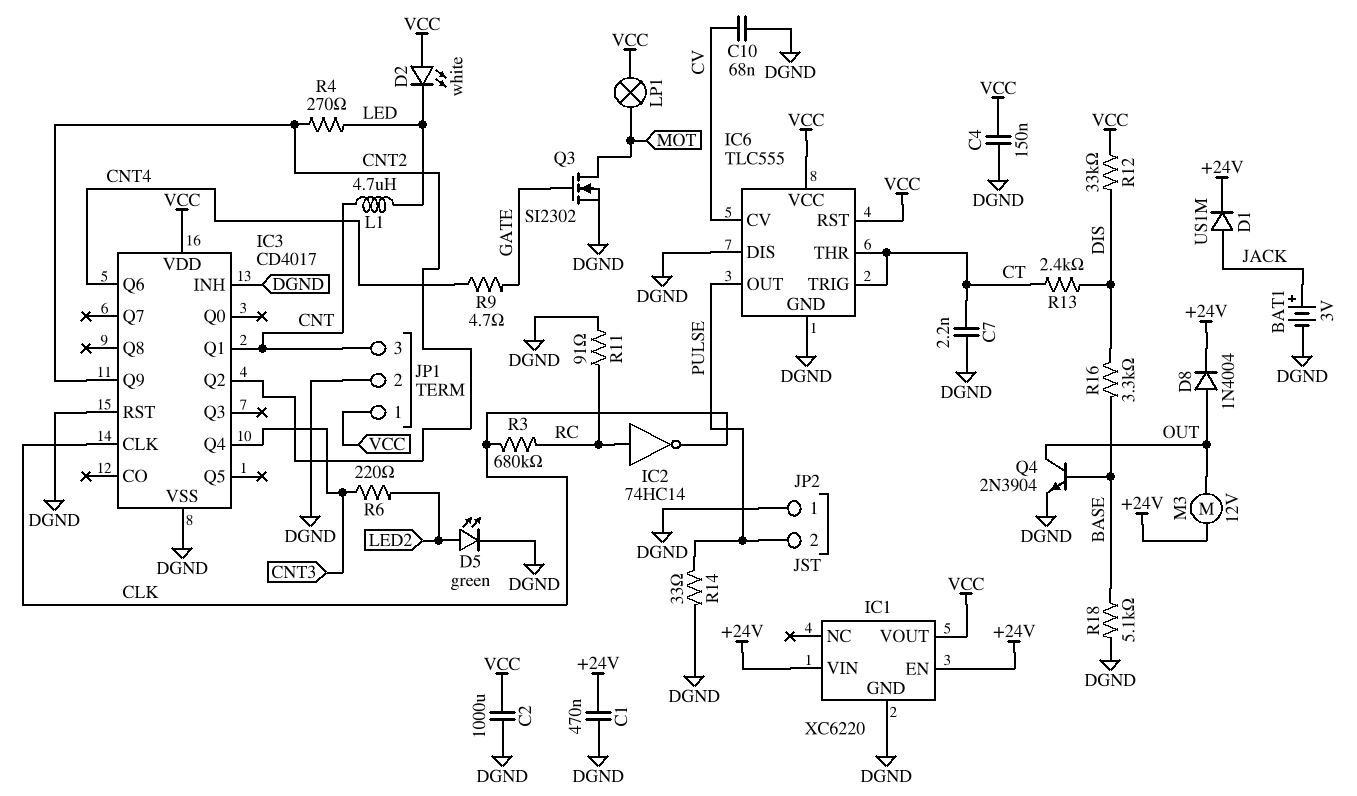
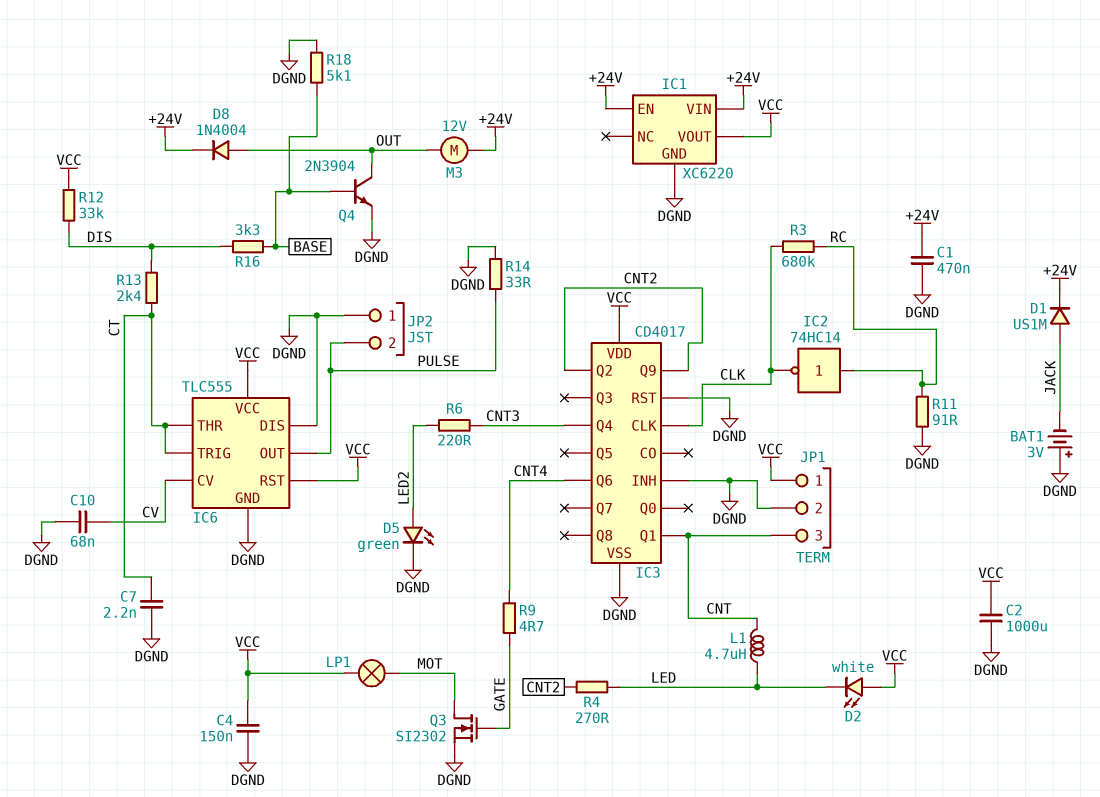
BAT1: 3V (plus JACK, minus DGND) -> 3V (plus DGND, minus JACK)

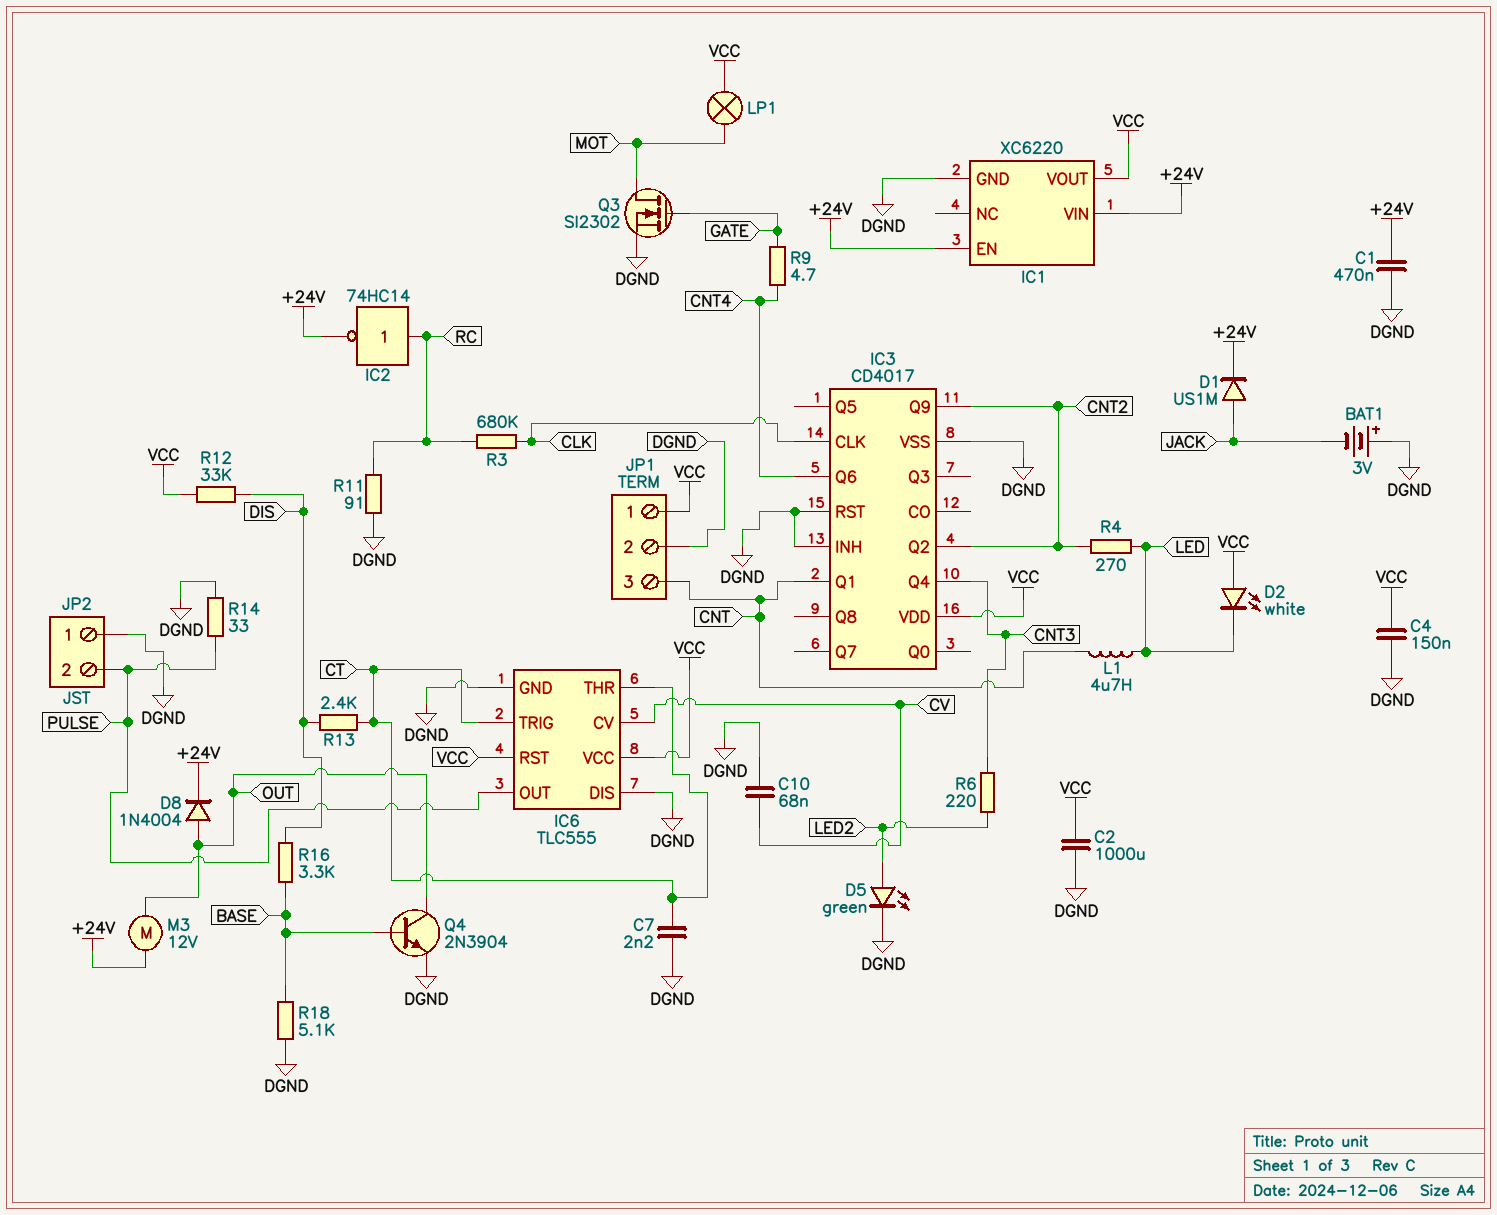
IC2: NOT 74HC14 (in RC, out CLK) -> NOT 74HC14 (in RC, out +24V)

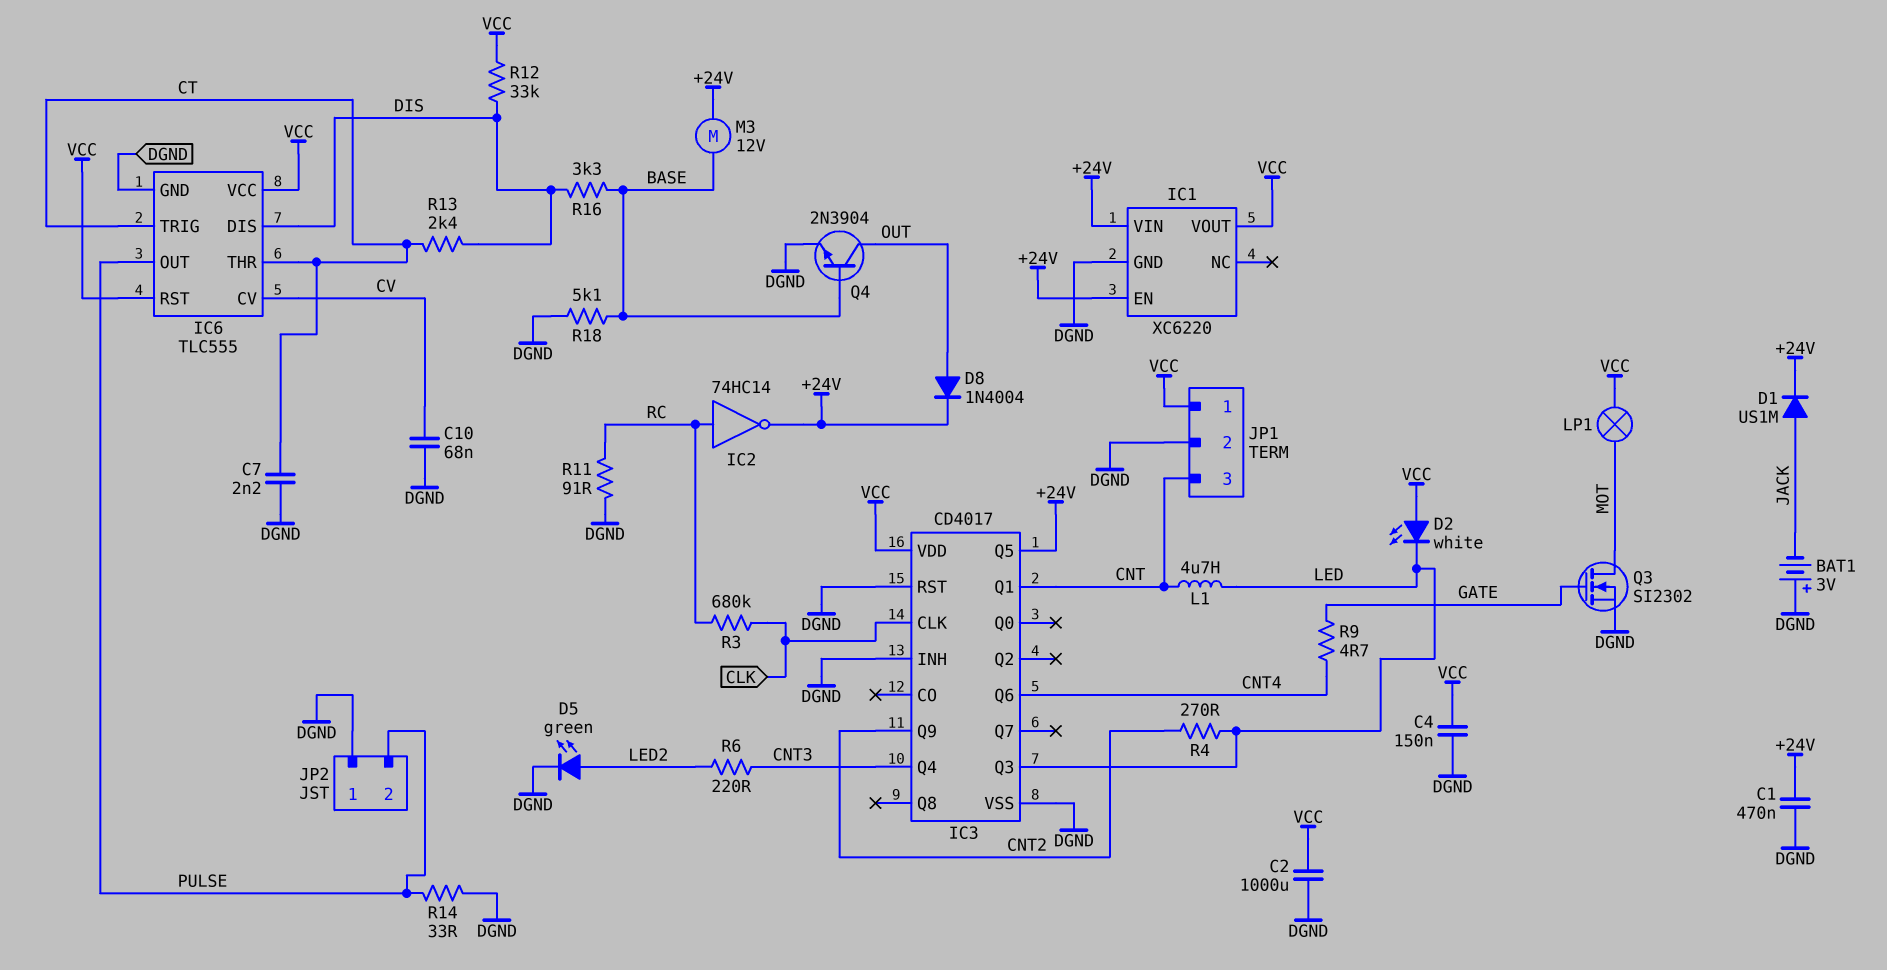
IC3 pin Q2: CNT2 -> none
IC3 pin Q3: none -> LED
IC3 pin Q5: none -> +24V
IC6 pin DIS: DGND -> DIS
M3: motor 12V (+24V, OUT) -> motor 12V (+24V, BASE)

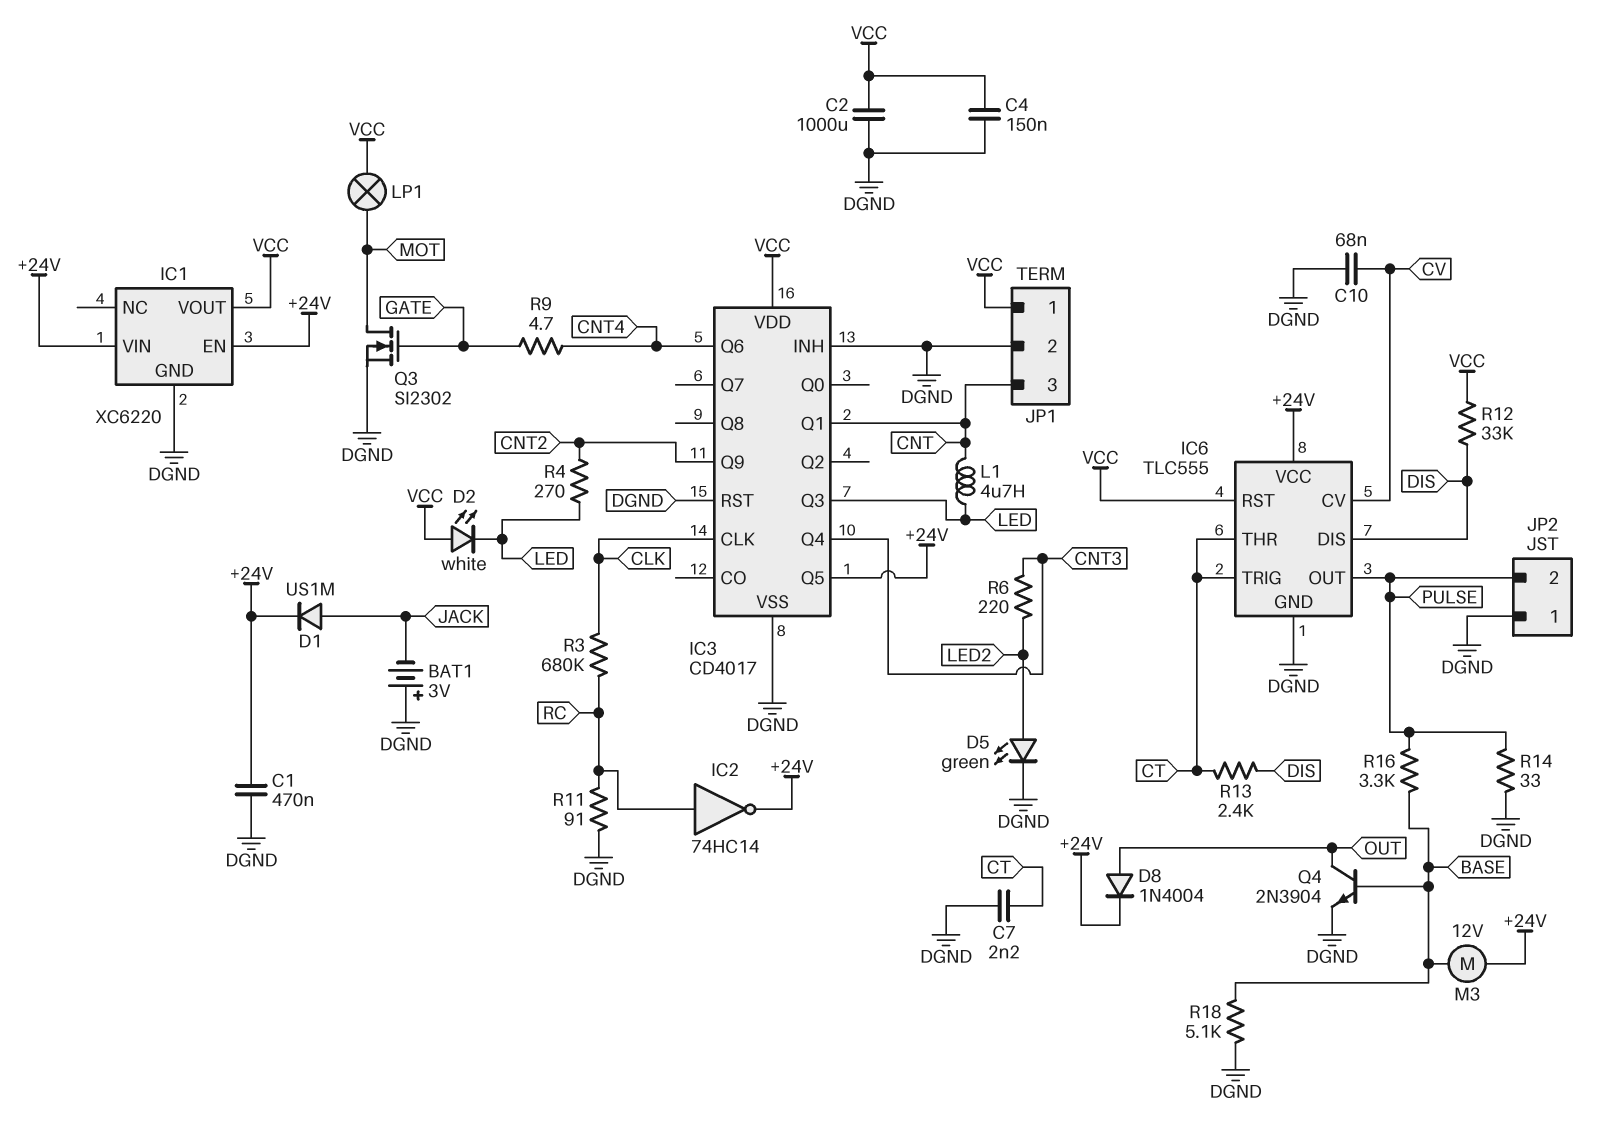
IC6 pin VCC: VCC -> +24V
R16: 3.3k (BASE, DIS) -> 3.3k (BASE, PULSE)

